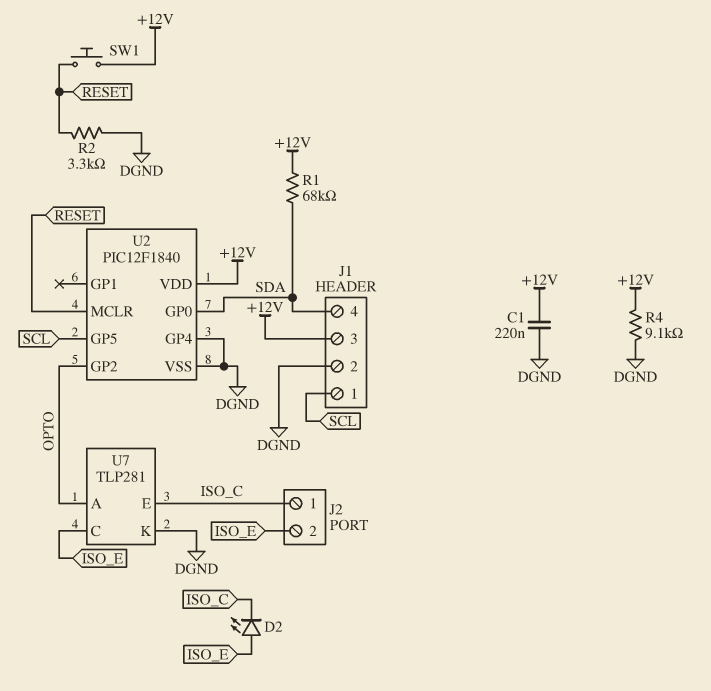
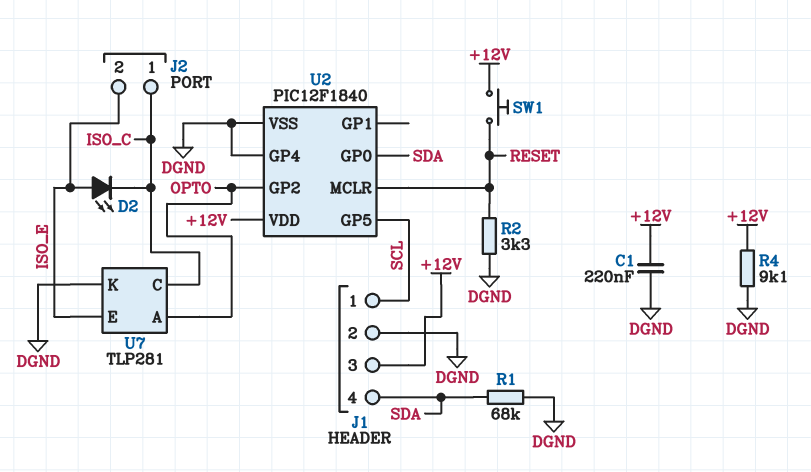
R1: 68k (+12V, SDA) -> 68k (DGND, SDA)
U7 pin C: ISO_E -> ISO_C
U7 pin E: ISO_C -> ISO_E

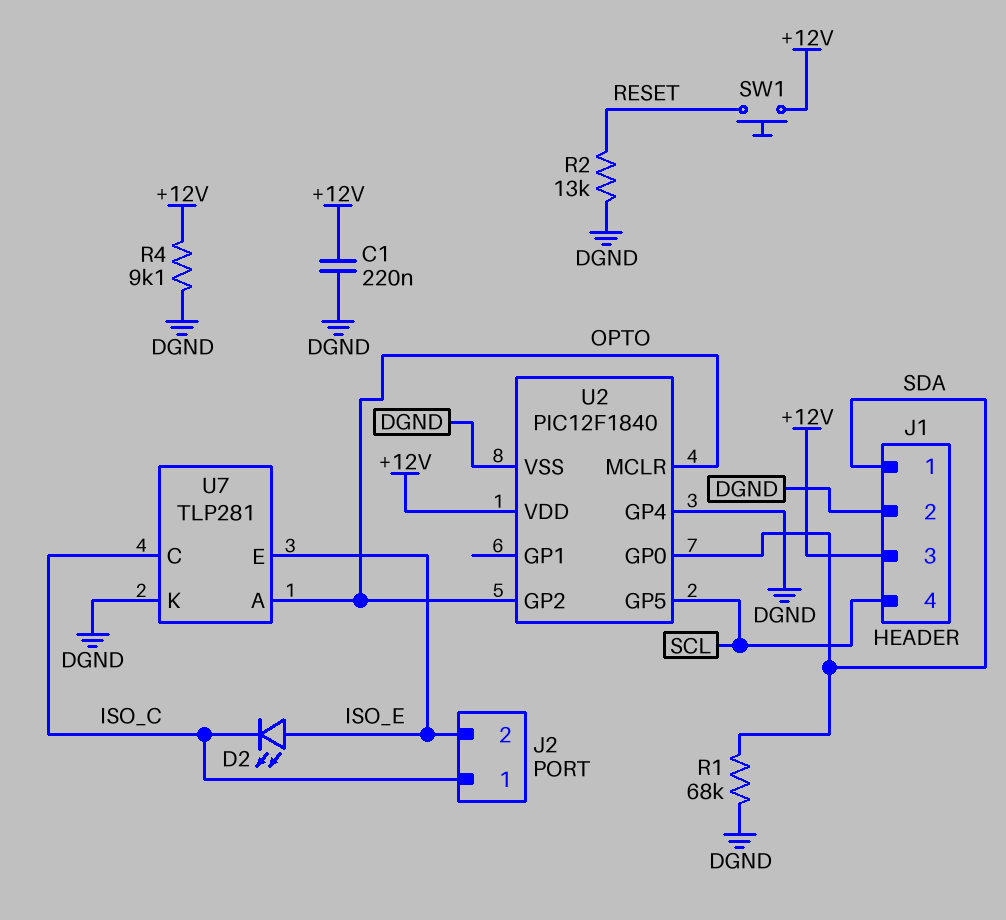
J1 pin 1: SCL -> SDA
J1 pin 4: SDA -> SCL
R2: 3.3k (DGND, RESET) -> 13k (DGND, RESET)
U2 pin MCLR: RESET -> OPTO

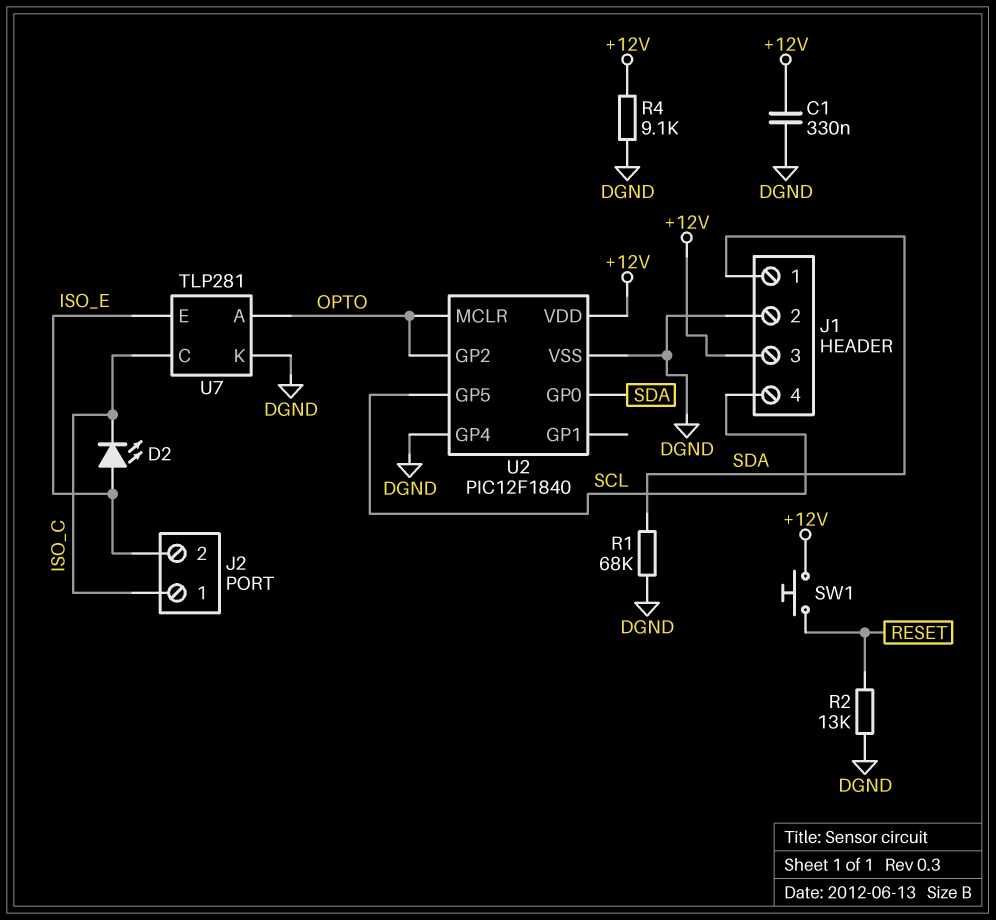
C1: 220nF (+12V, DGND) -> 330nF (+12V, DGND)

